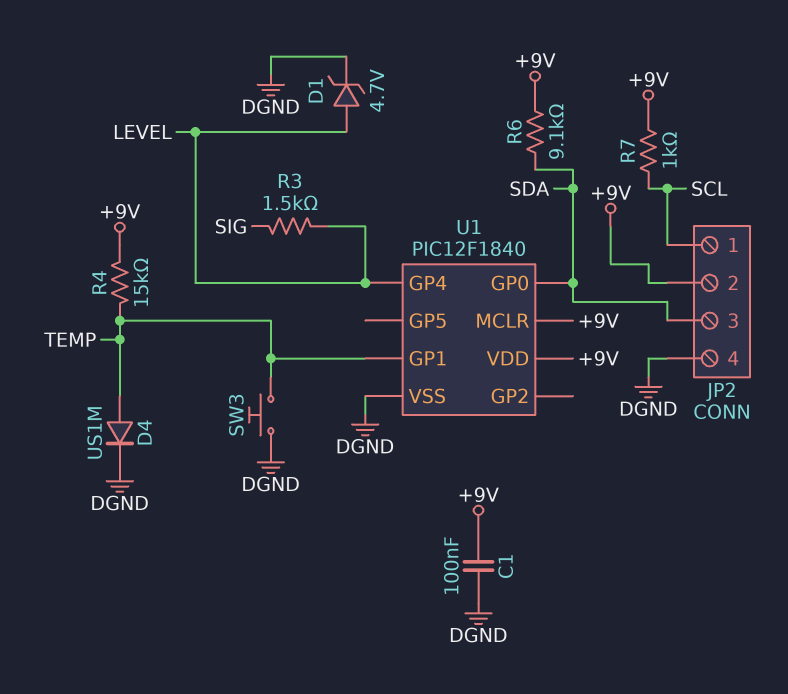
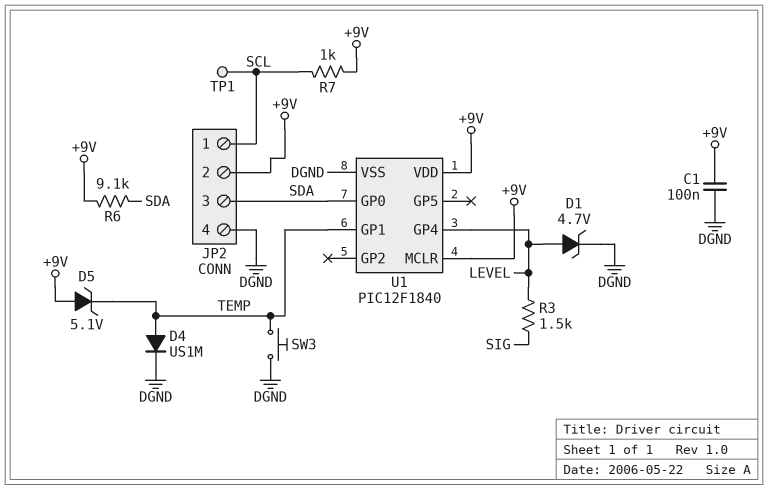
D5: none -> zener 5.1V (A +9V, K TEMP)
R4: 15k (+9V, TEMP) -> none
TP1: none -> test point (SCL)

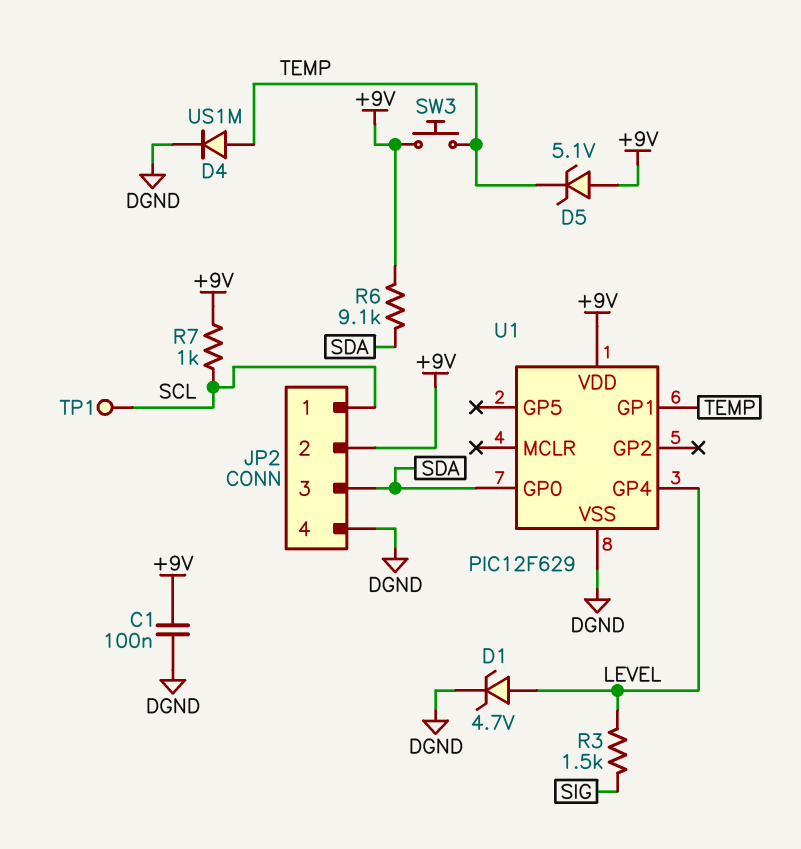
SW3: button (DGND, TEMP) -> button (+9V, TEMP)
U1: PIC12F1840 -> PIC12F629
U1 pin MCLR: +9V -> none

